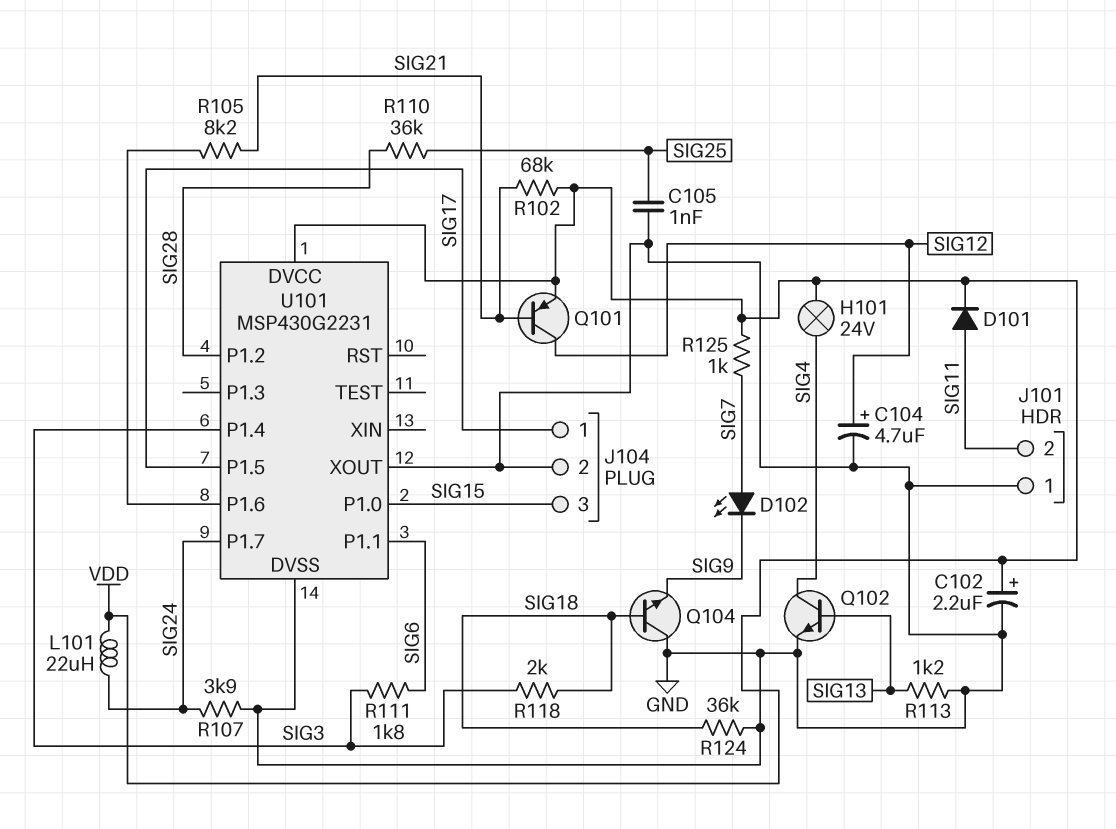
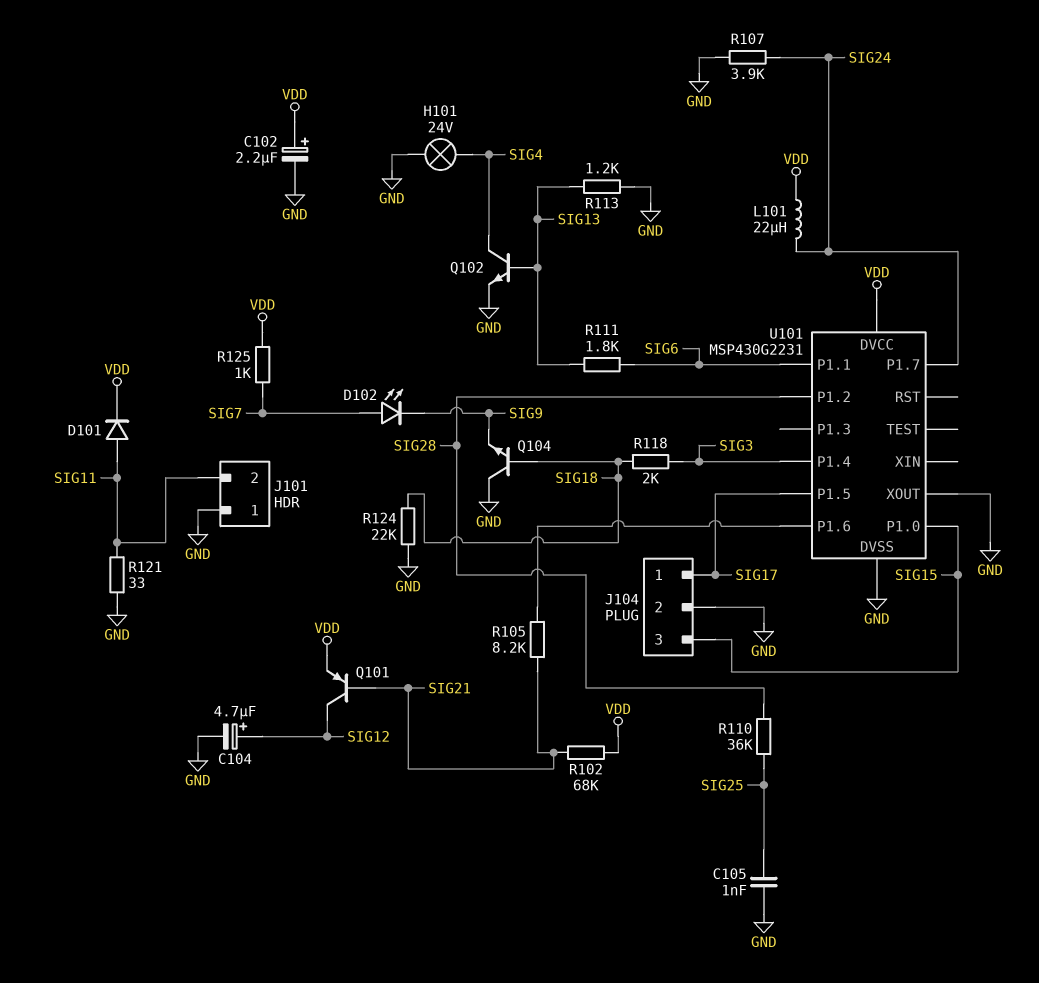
H101: lamp 24V (SIG4, VDD) -> lamp 24V (GND, SIG4)
R111: 1.8k (SIG3, SIG6) -> 1.8k (SIG6, SIG13)
R121: none -> 33 (GND, SIG11)
R124: 36k (GND, SIG18) -> 22k (GND, SIG18)

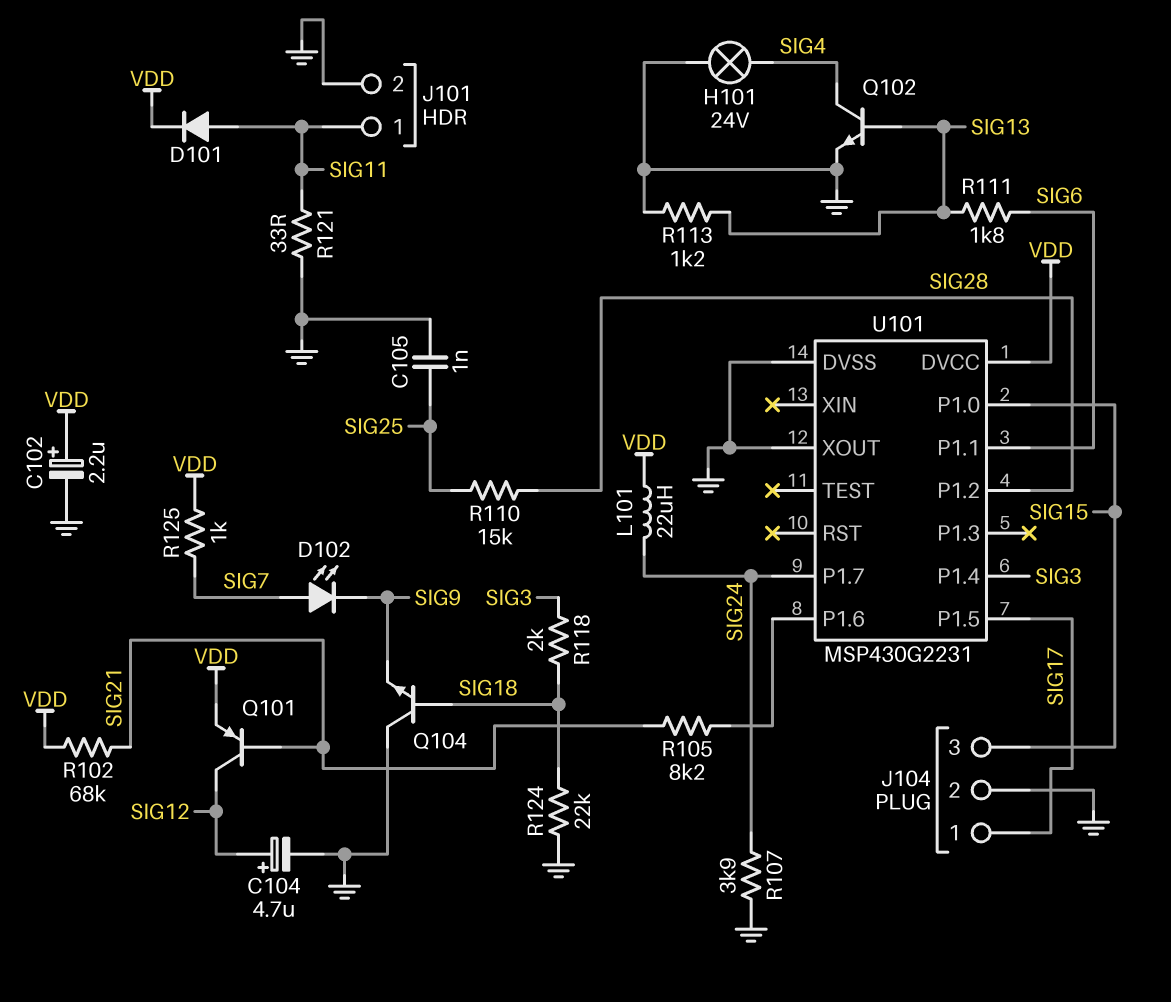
J101 pin 1: GND -> SIG11
J101 pin 2: SIG11 -> GND
R110: 36k (SIG25, SIG28) -> 15k (SIG25, SIG28)

